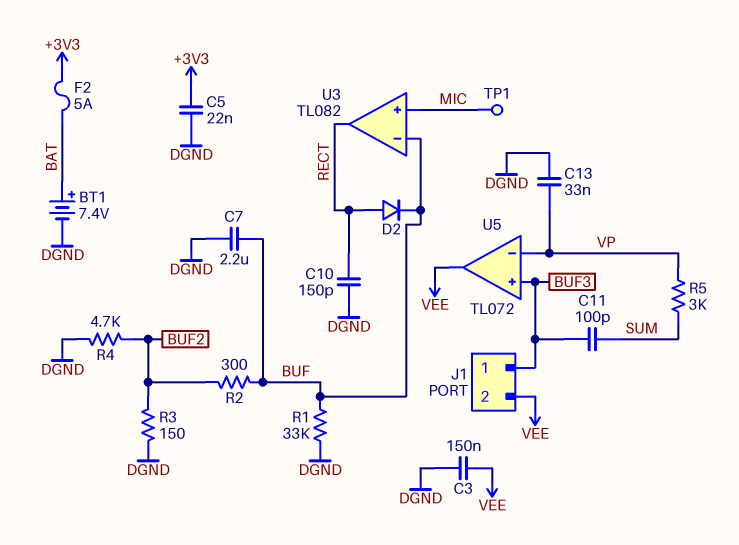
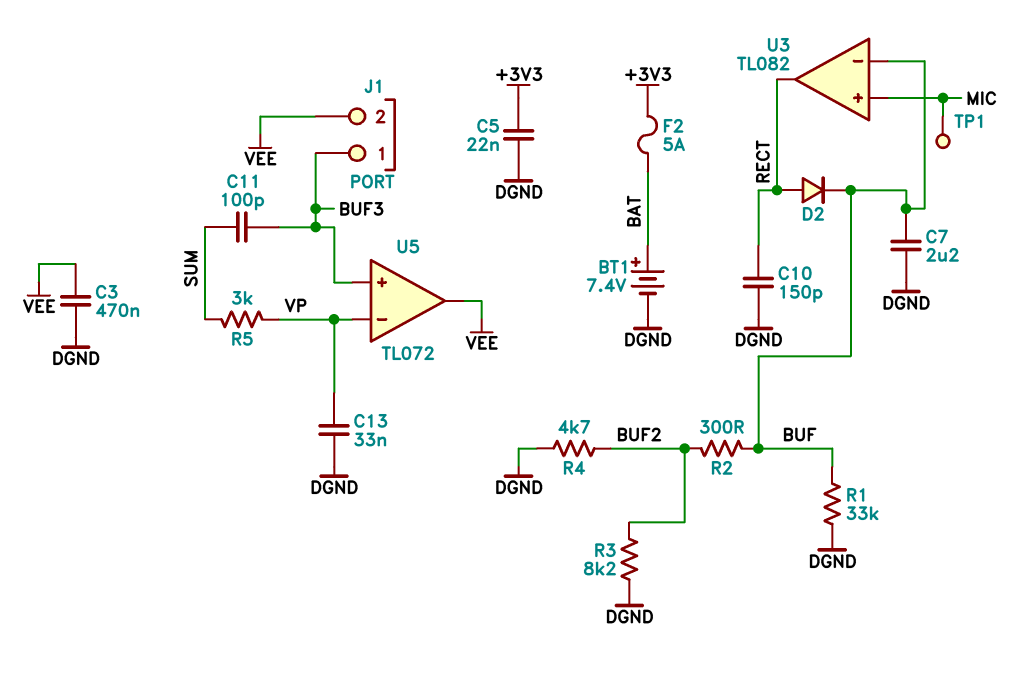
C3: 150nF (DGND, VEE) -> 470nF (DGND, VEE)
R3: 150 (BUF2, DGND) -> 8.2k (BUF2, DGND)

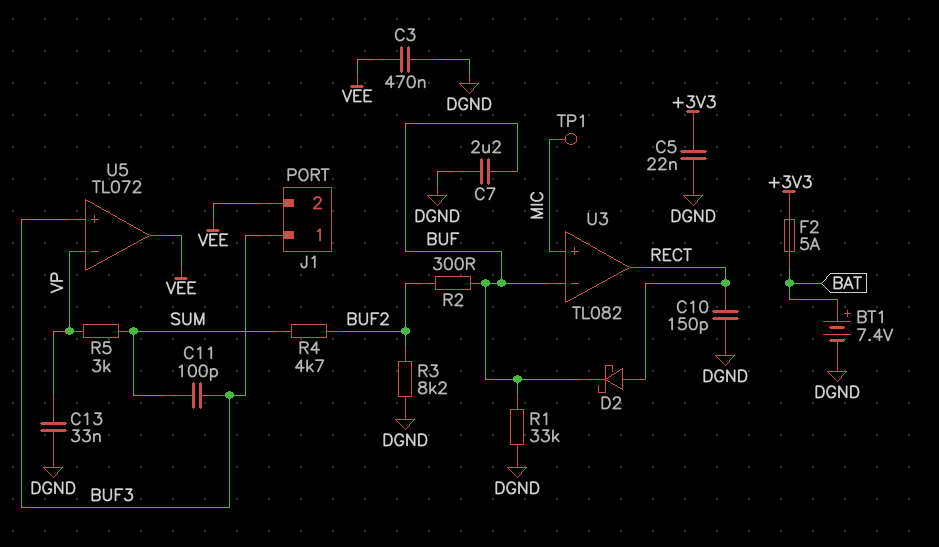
D2: diode (A RECT, K BUF) -> schottky (A RECT, K BUF)
R4: 4.7k (BUF2, DGND) -> 4.7k (BUF2, SUM)

